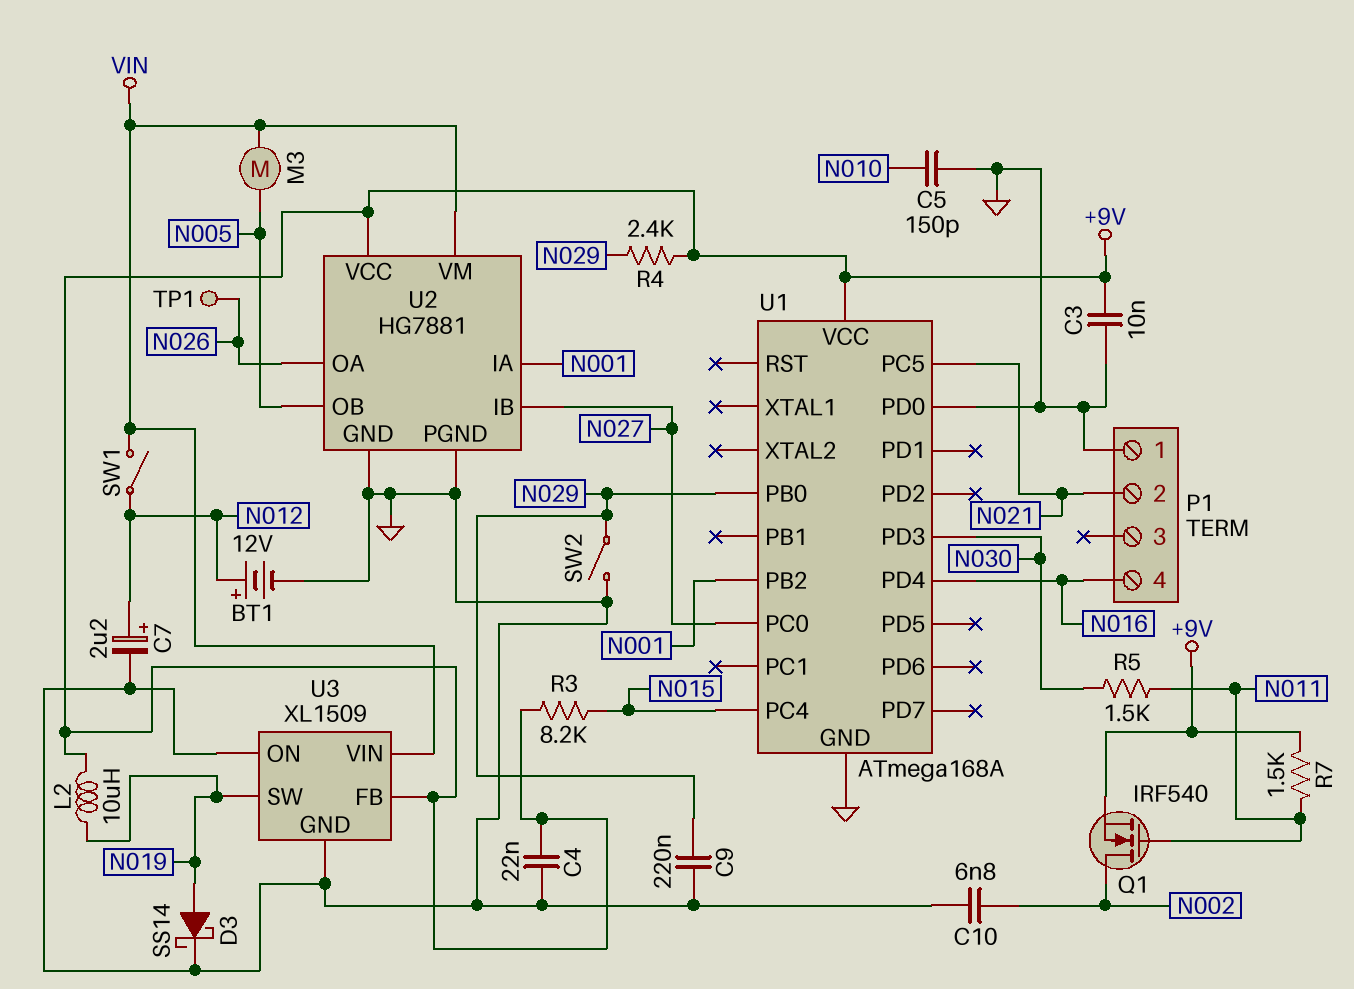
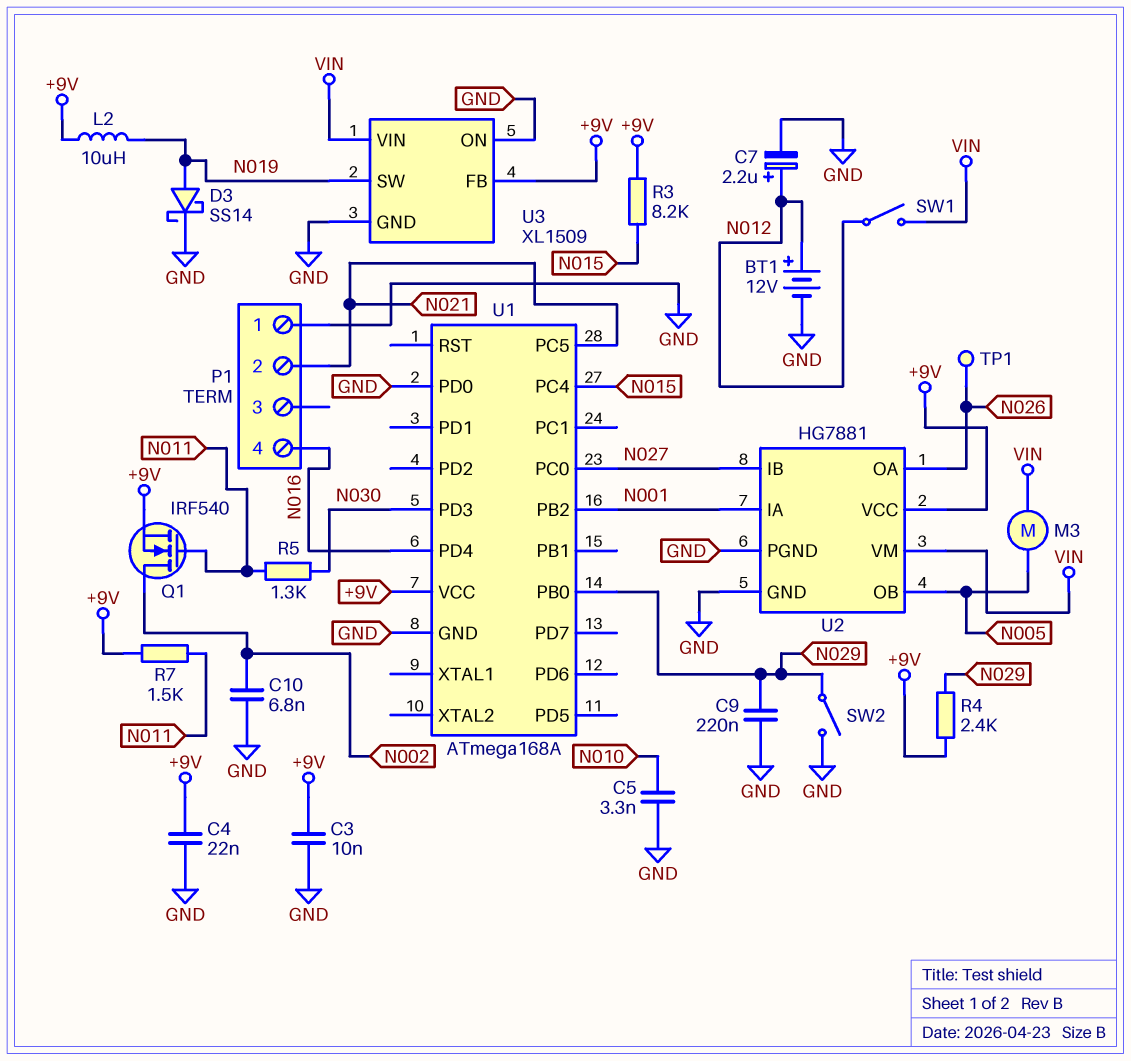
C5: 150pF (GND, N010) -> 3.3nF (GND, N010)
R5: 1.5k (N011, N030) -> 1.3k (N011, N030)

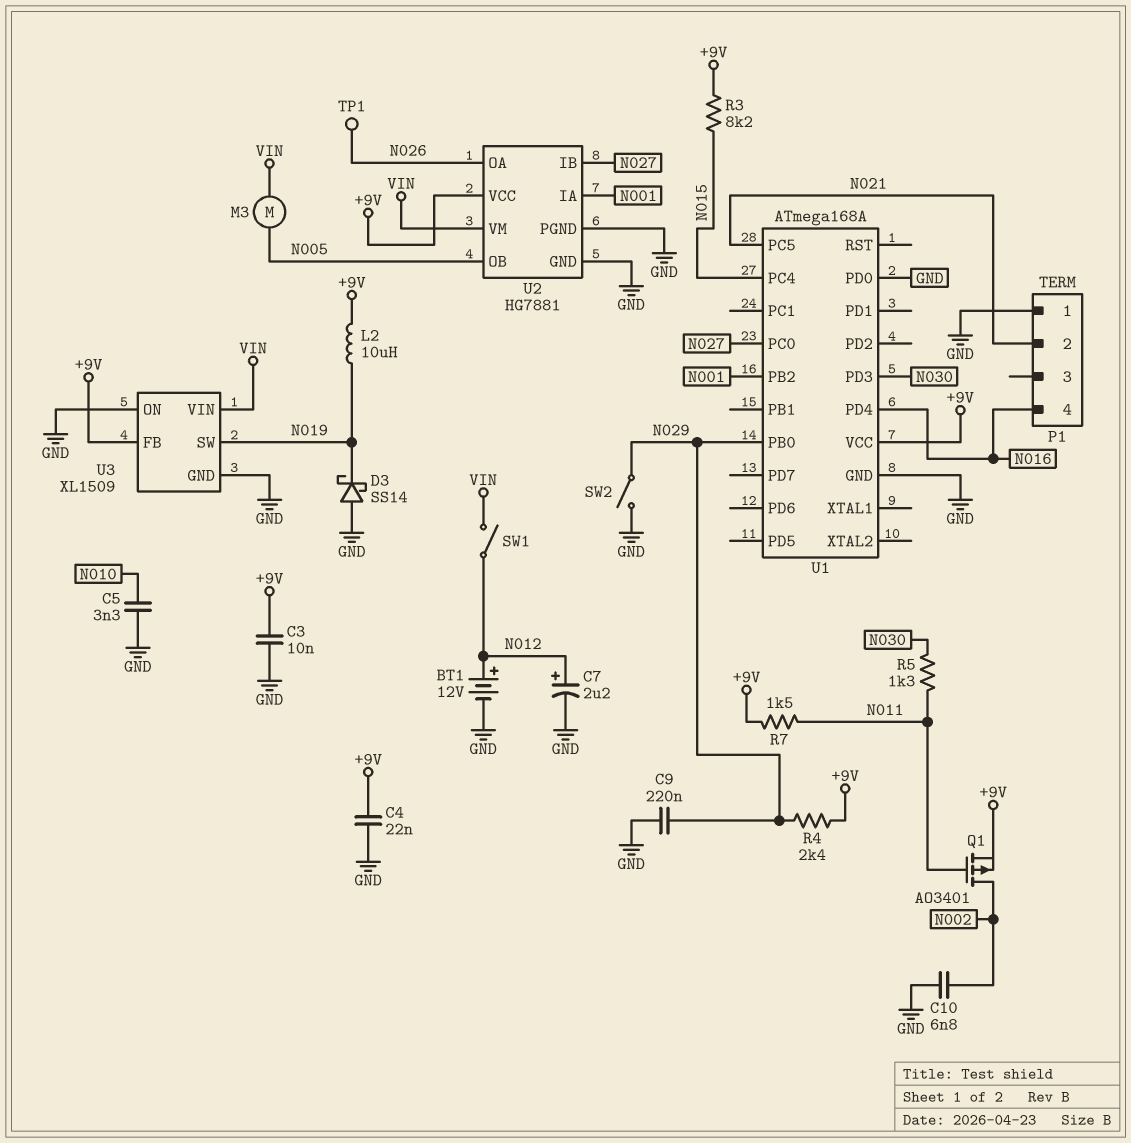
D3: schottky SS14 (A N019, K GND) -> schottky SS14 (A GND, K N019)
Q1: NMOS IRF540 (G N011, D N002, S +9V) -> PMOS AO3401 (G N011, D N002, S +9V)

